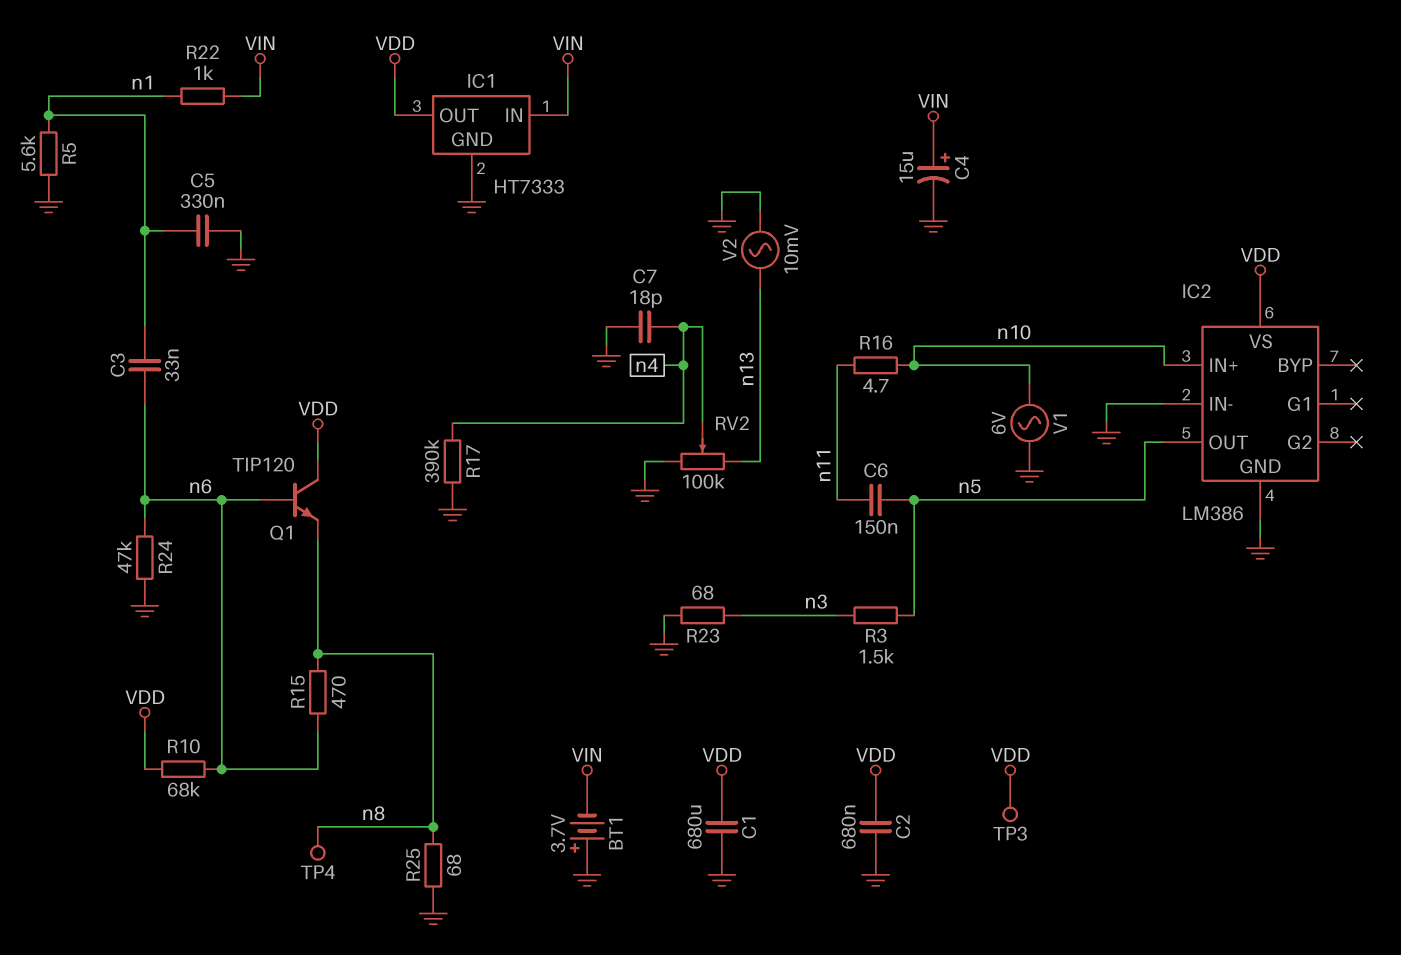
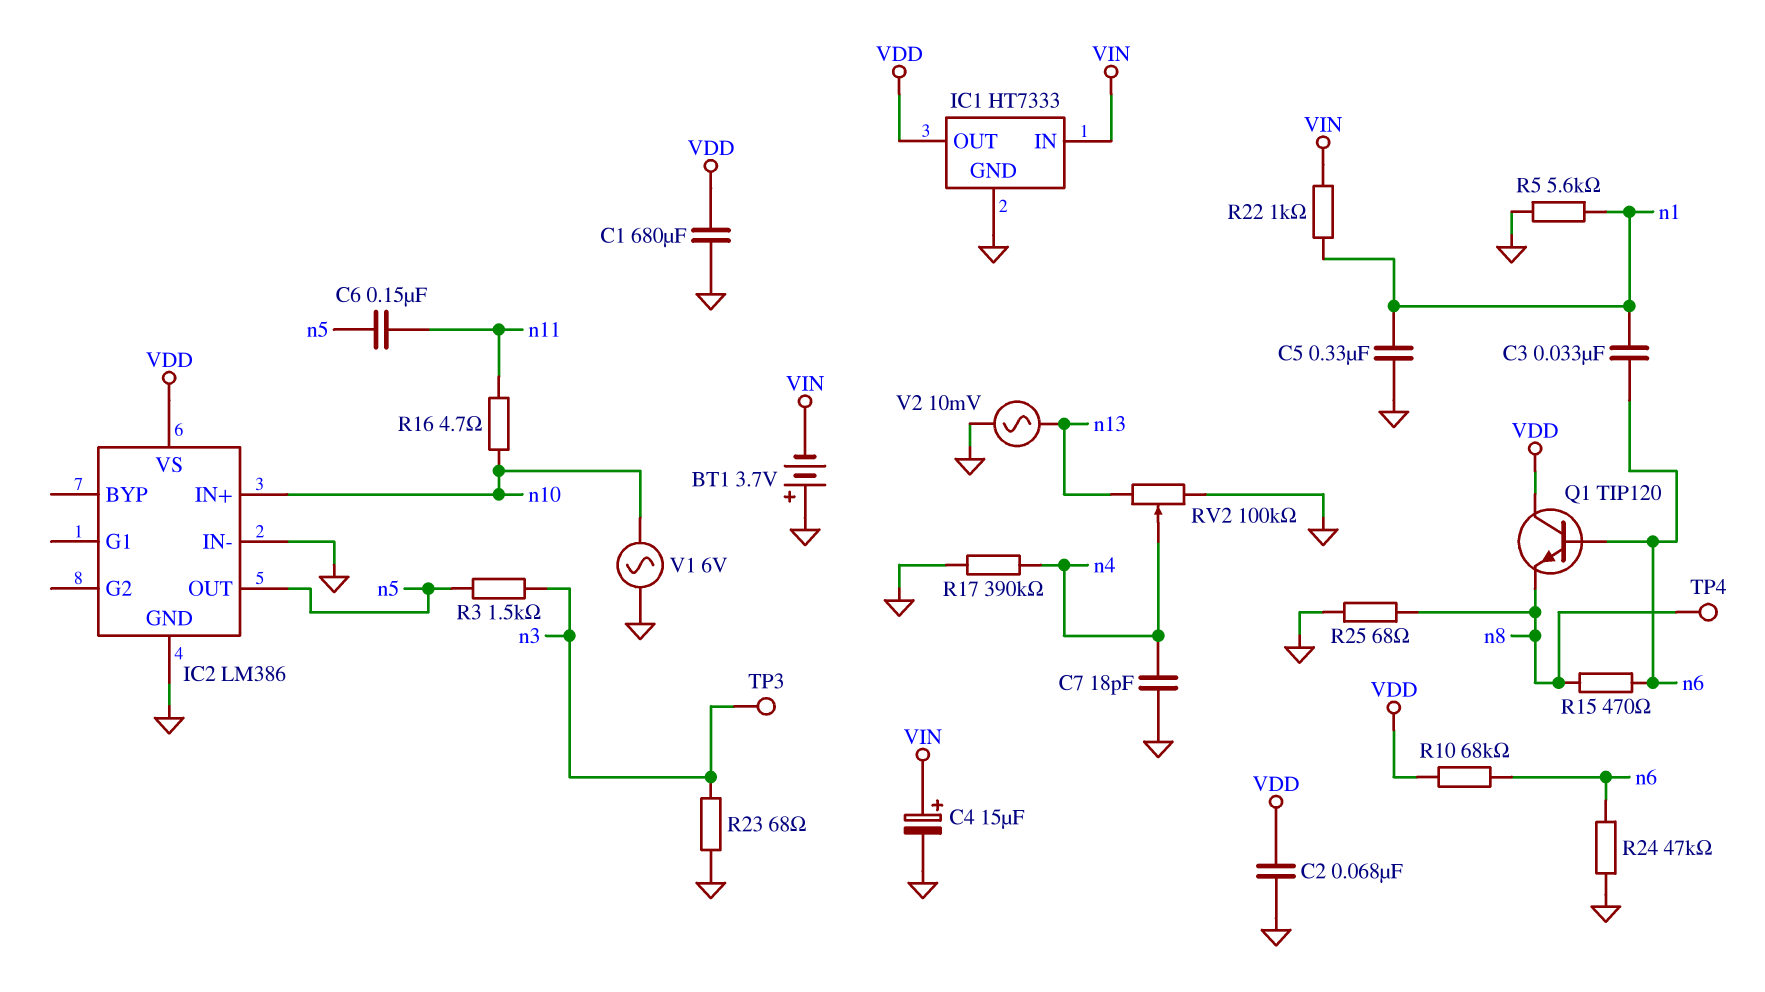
C2: 680nF (GND, VDD) -> 68nF (GND, VDD)
TP3: test point (VDD) -> test point (n3)

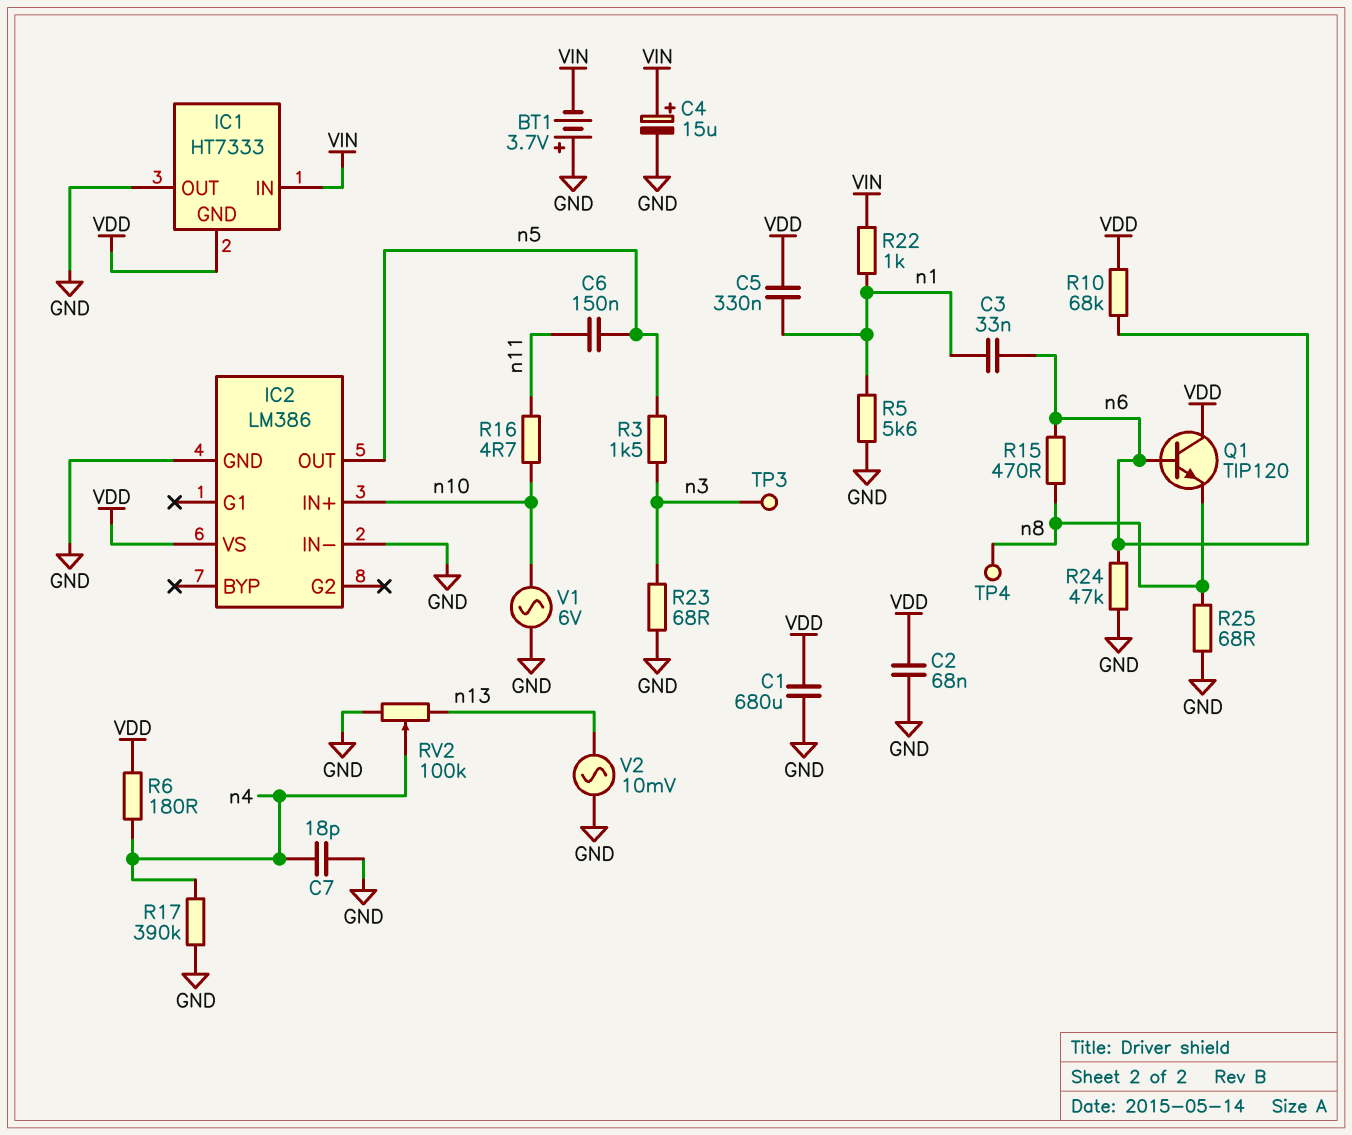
C5: 330nF (GND, n1) -> 330nF (VDD, n1)
IC1 pin GND: GND -> VDD
IC1 pin OUT: VDD -> GND
R6: none -> 180 (VDD, n4)

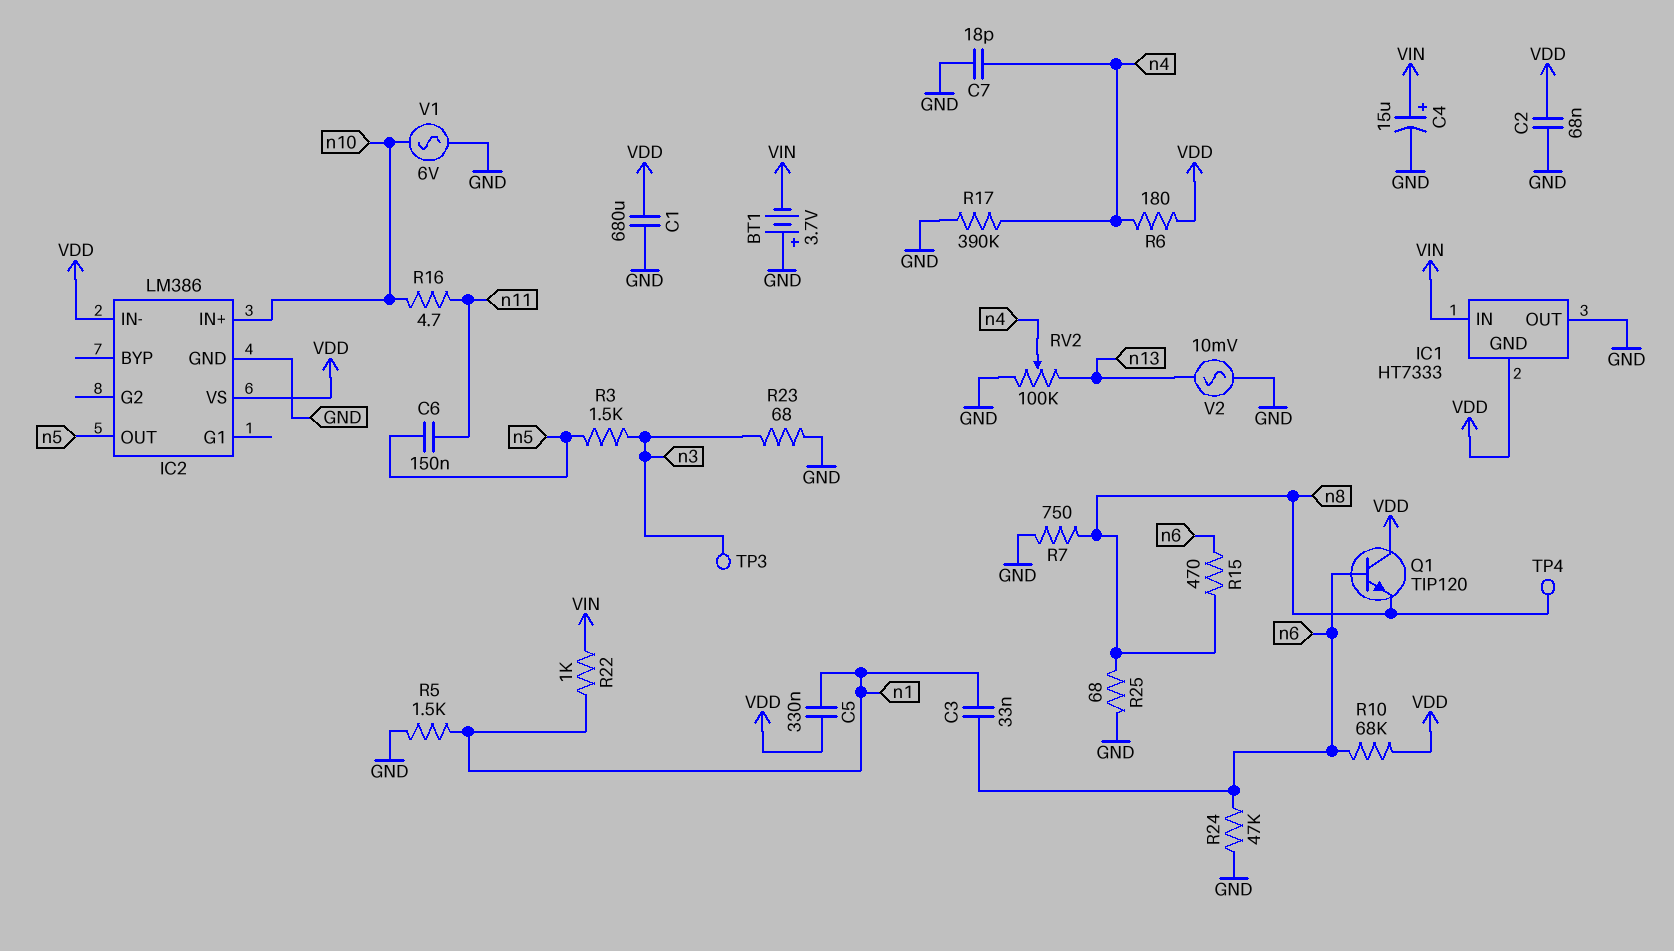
IC2 pin IN-: GND -> VDD
R5: 5.6k (GND, n1) -> 1.5k (GND, n1)
R7: none -> 750 (GND, n8)

